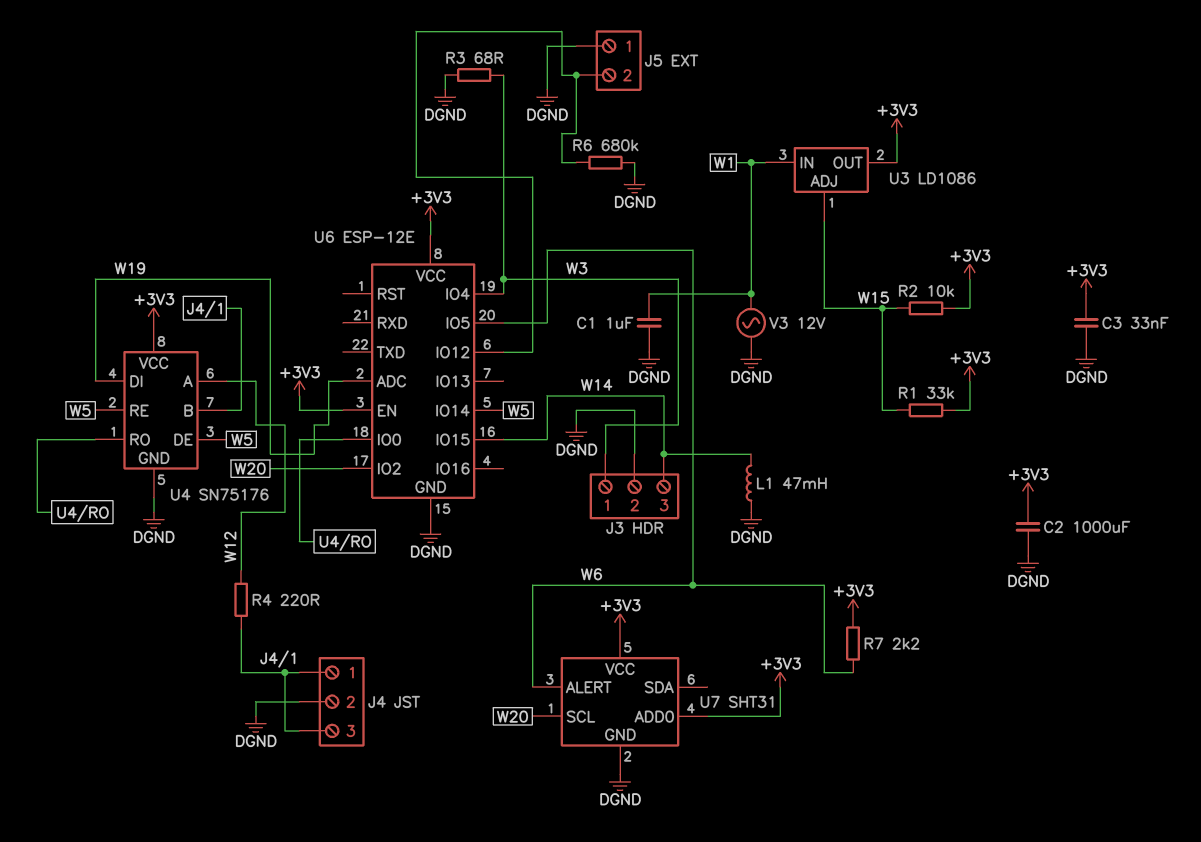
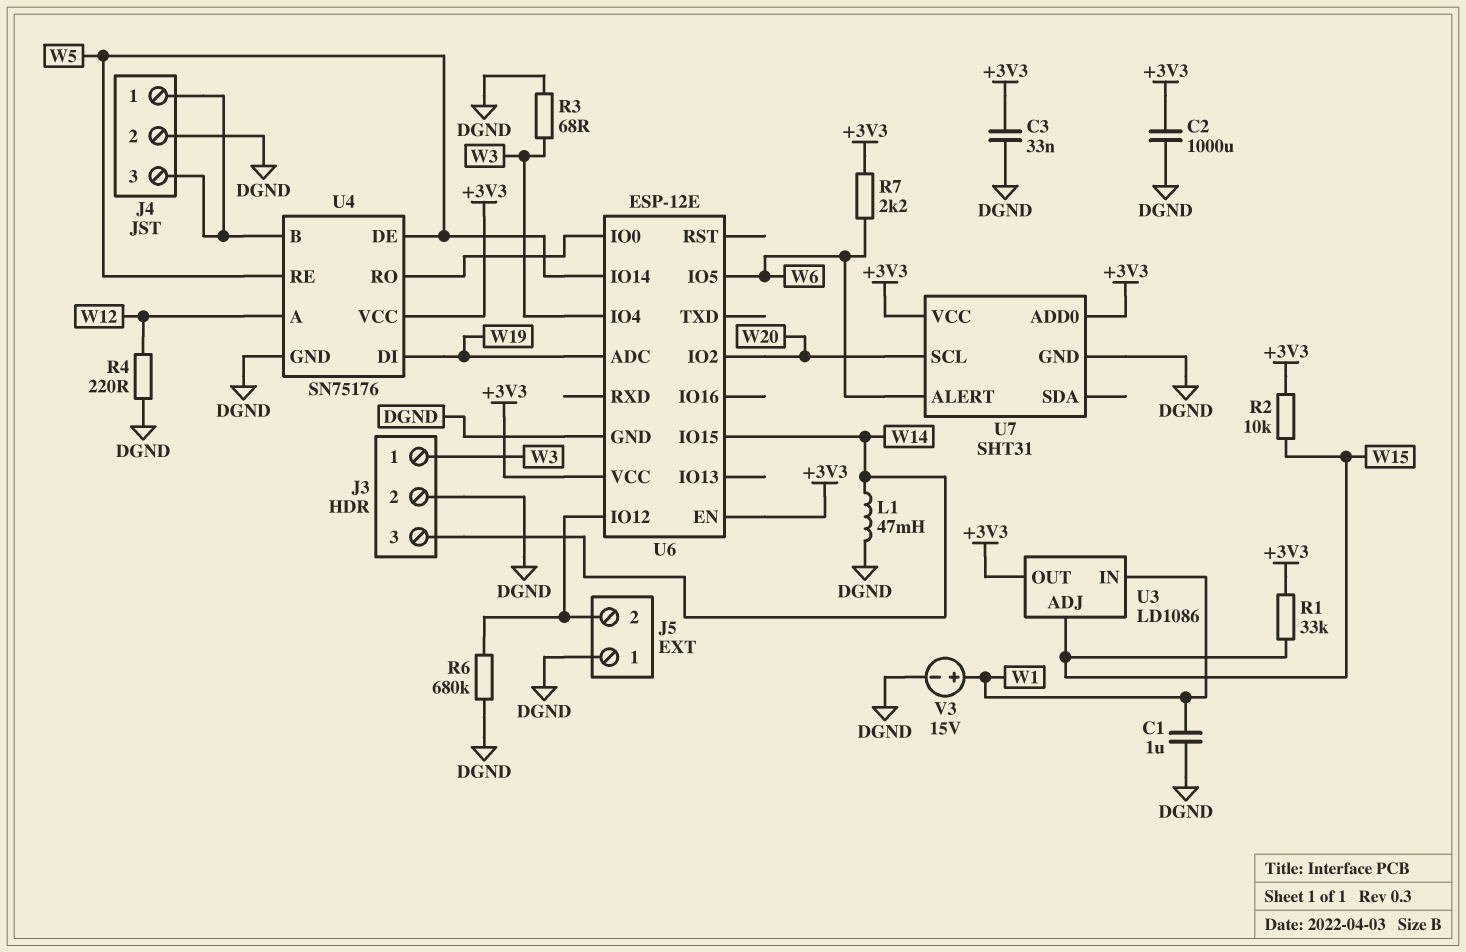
R4: 220 (J4/1, W12) -> 220 (DGND, W12)
V3: AC 12V (DGND, W1) -> 15V (plus W1, minus DGND)

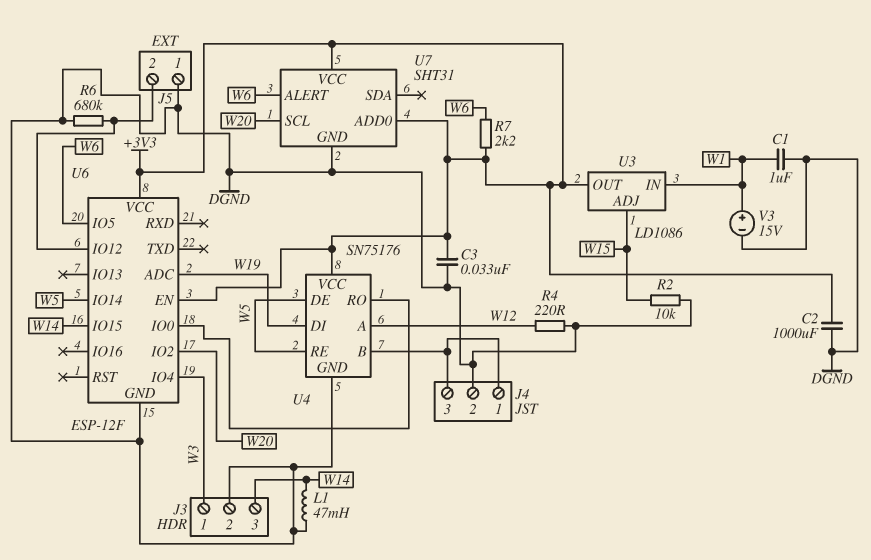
R1: 33k (+3V3, W15) -> none
R2: 10k (+3V3, W15) -> 10k (DGND, W15)
R3: 68 (DGND, W3) -> none
U6: ESP-12E -> ESP-12F

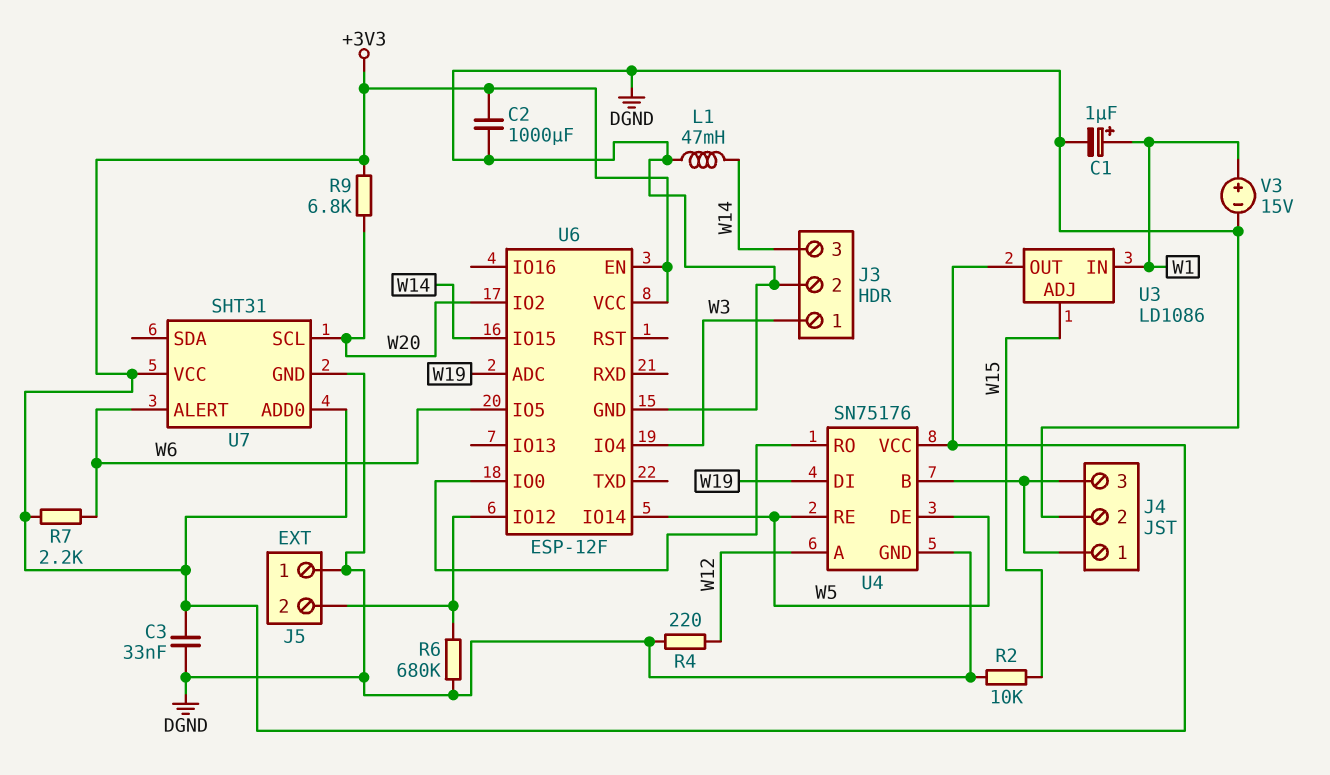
C1: 1uF (DGND, W1) -> 1uF (plus W1, minus DGND)
R9: none -> 6.8k (+3V3, W20)

